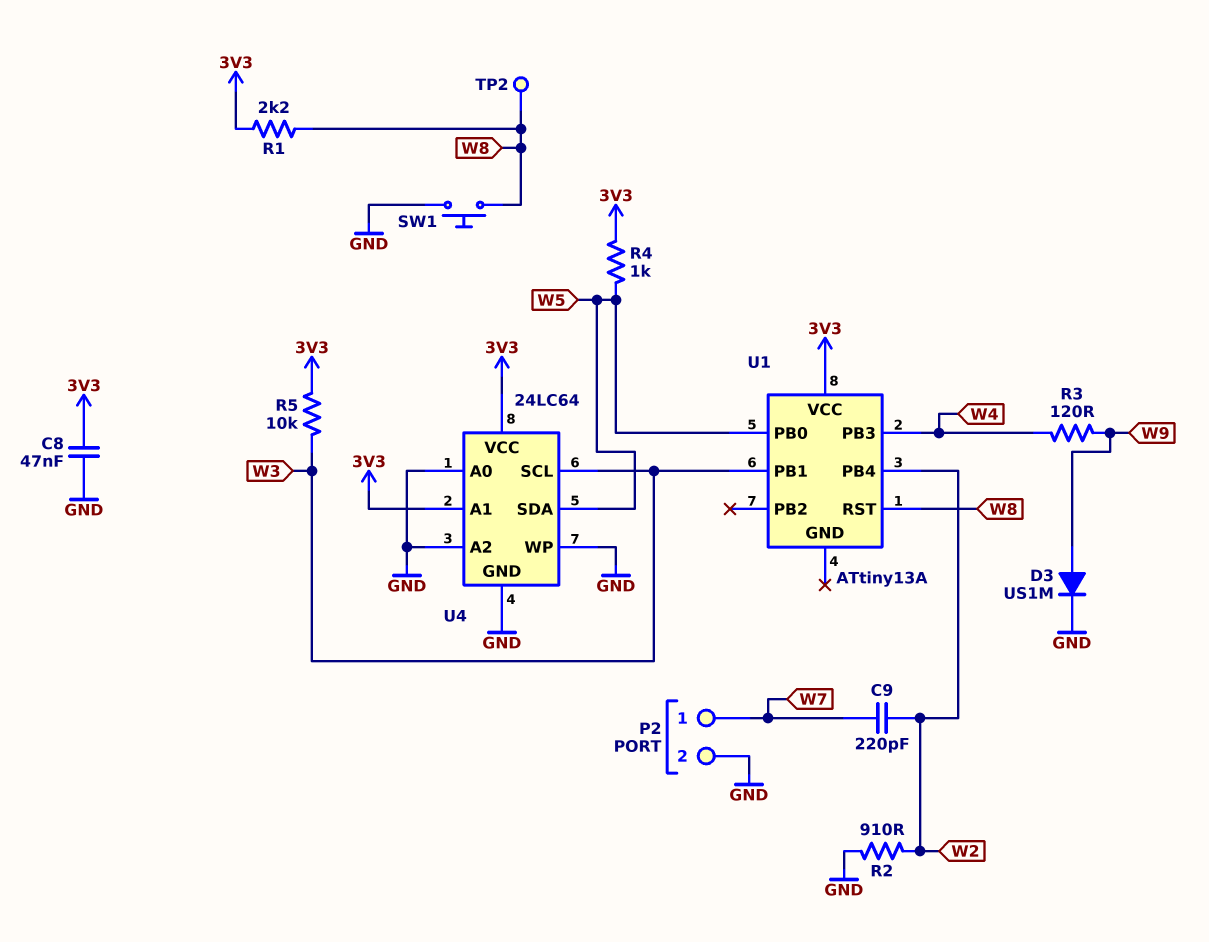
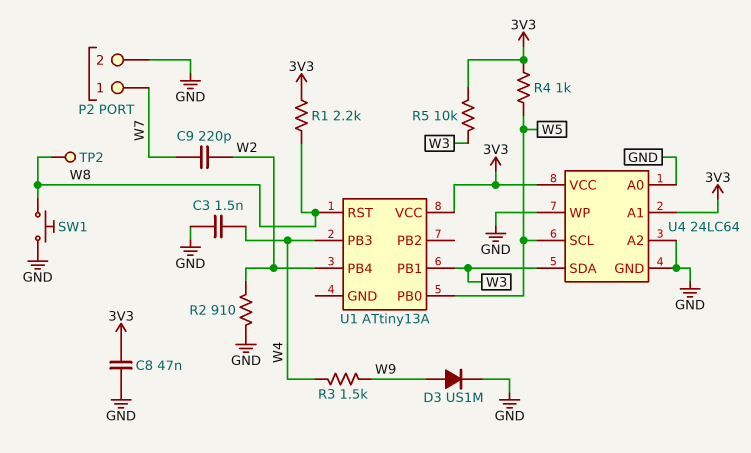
C3: none -> 1.5nF (GND, W4)
R3: 120 (W4, W9) -> 1.5k (W4, W9)
U4 pin SCL: W3 -> W5
U4 pin SDA: W5 -> W3

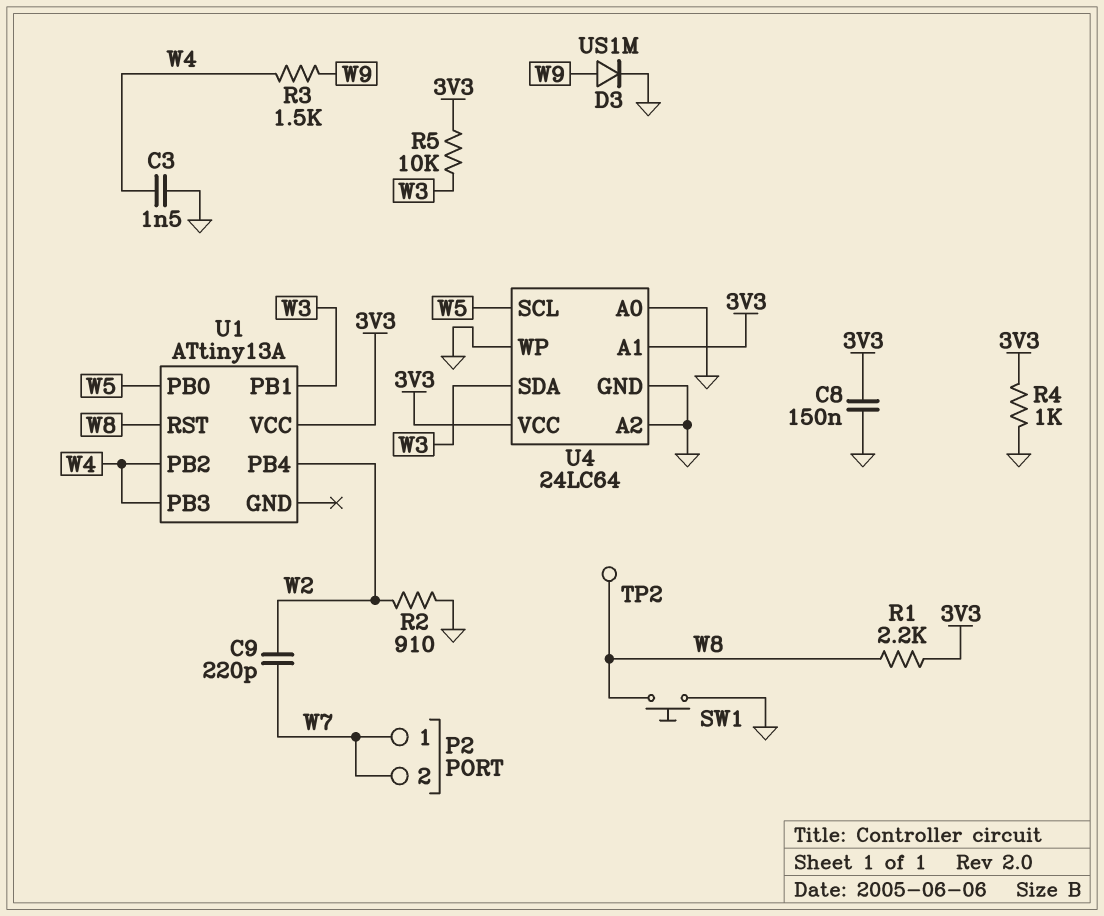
C8: 47nF (3V3, GND) -> 150nF (3V3, GND)
P2 pin 2: GND -> W7
R4: 1k (3V3, W5) -> 1k (3V3, GND)
U1 pin PB2: none -> W4

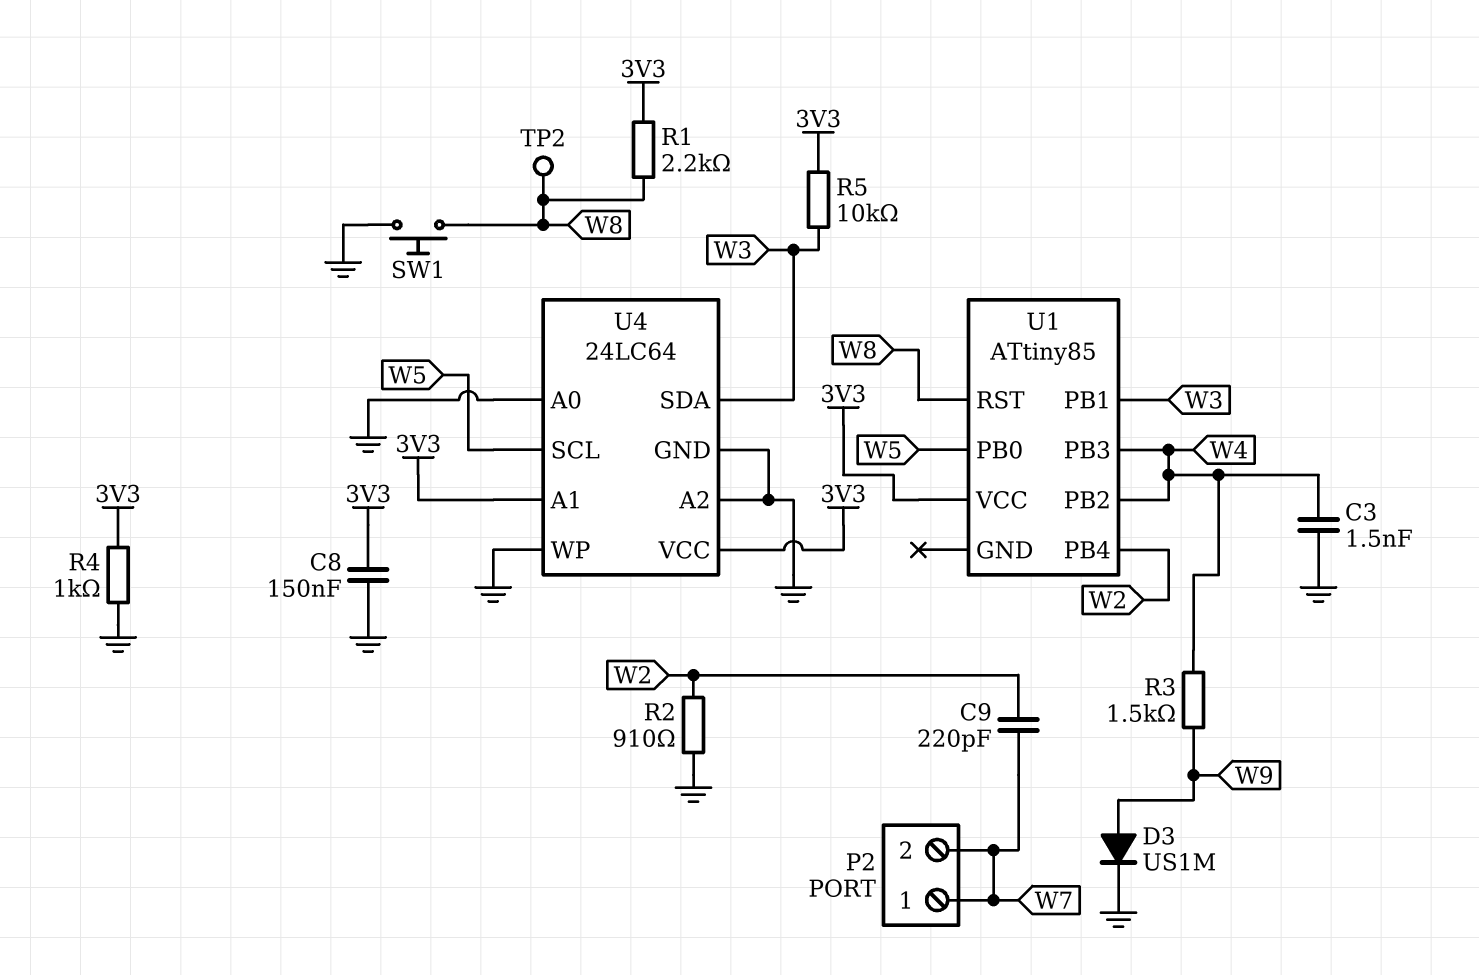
U1: ATtiny13A -> ATtiny85

